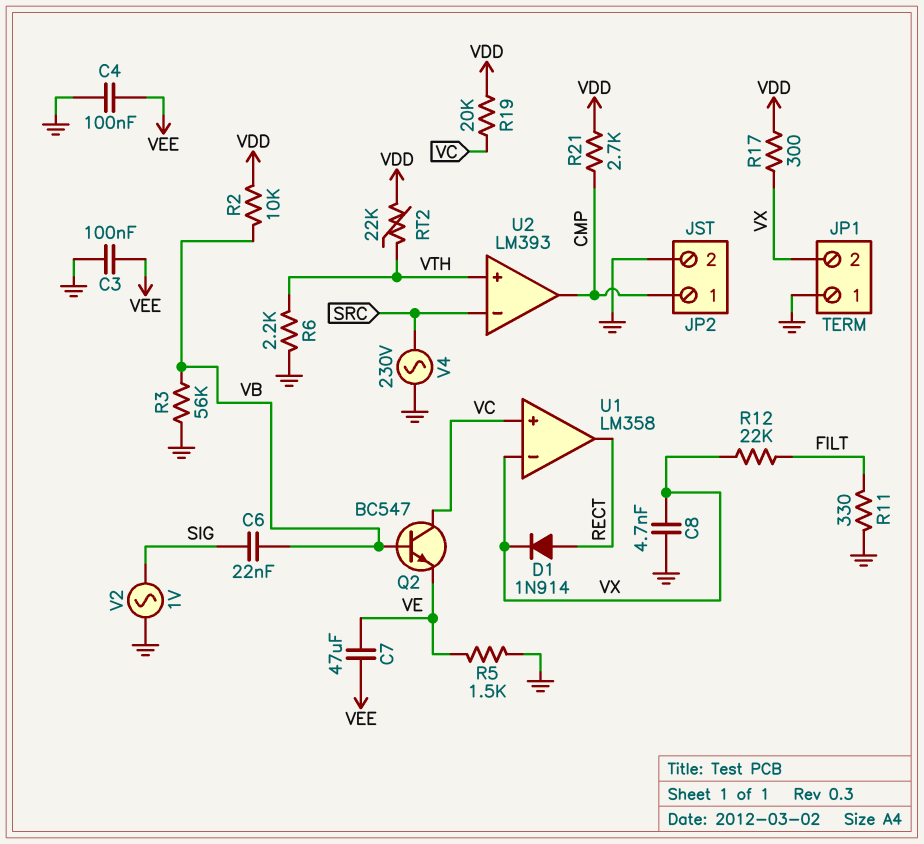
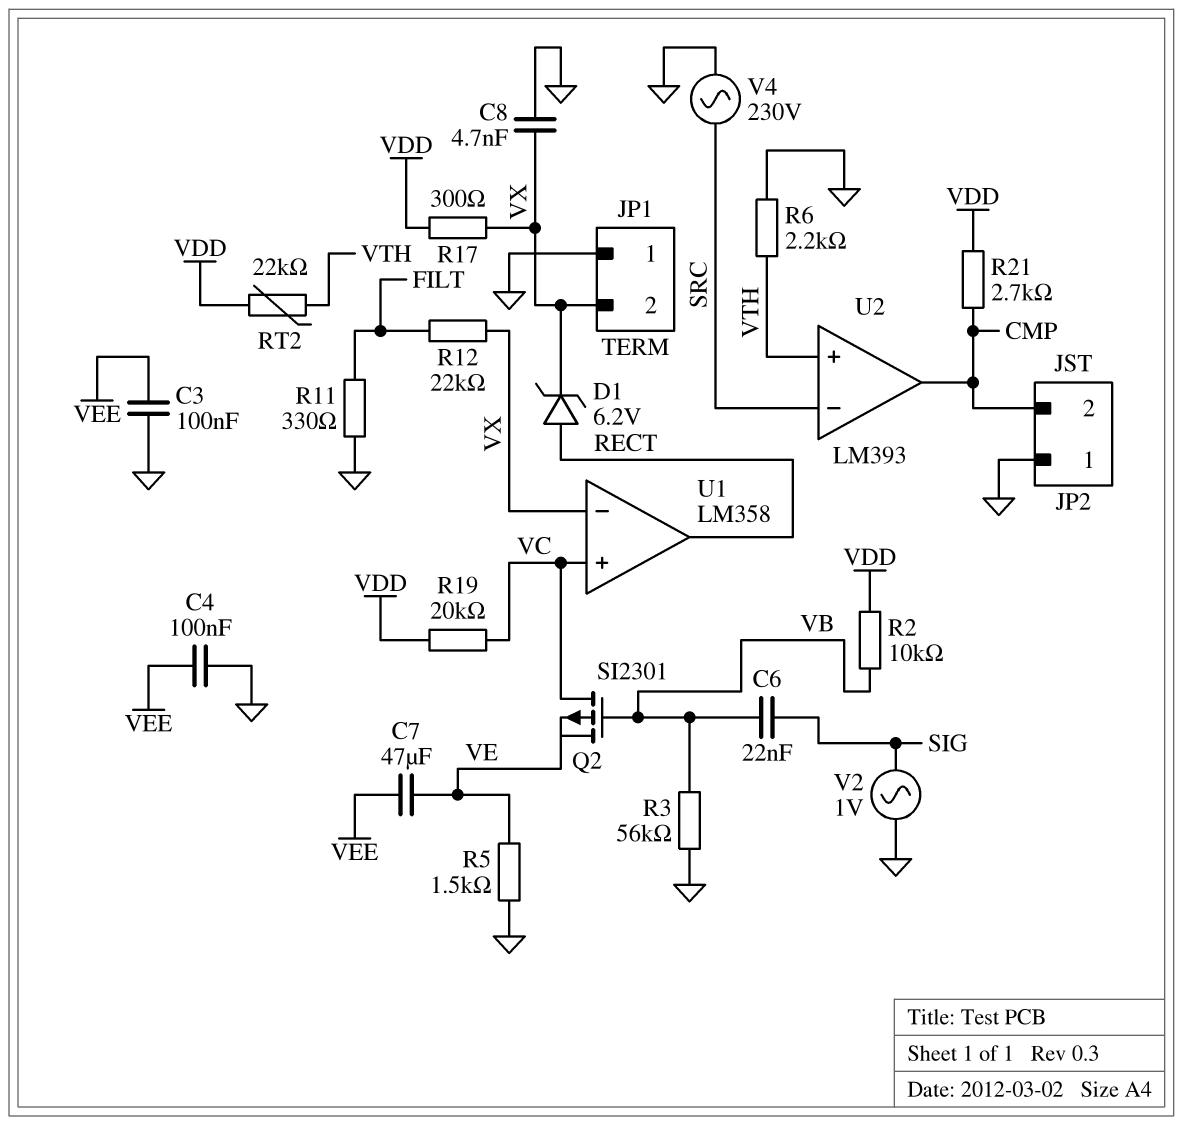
D1: diode 1N914 (A RECT, K VX) -> zener 6.2V (A RECT, K VX)
JP2 pin 1: CMP -> GND
JP2 pin 2: GND -> CMP
Q2: NPN BC547 (B VB, C VC, E VE) -> PMOS SI2301 (G VB, D VC, S VE)

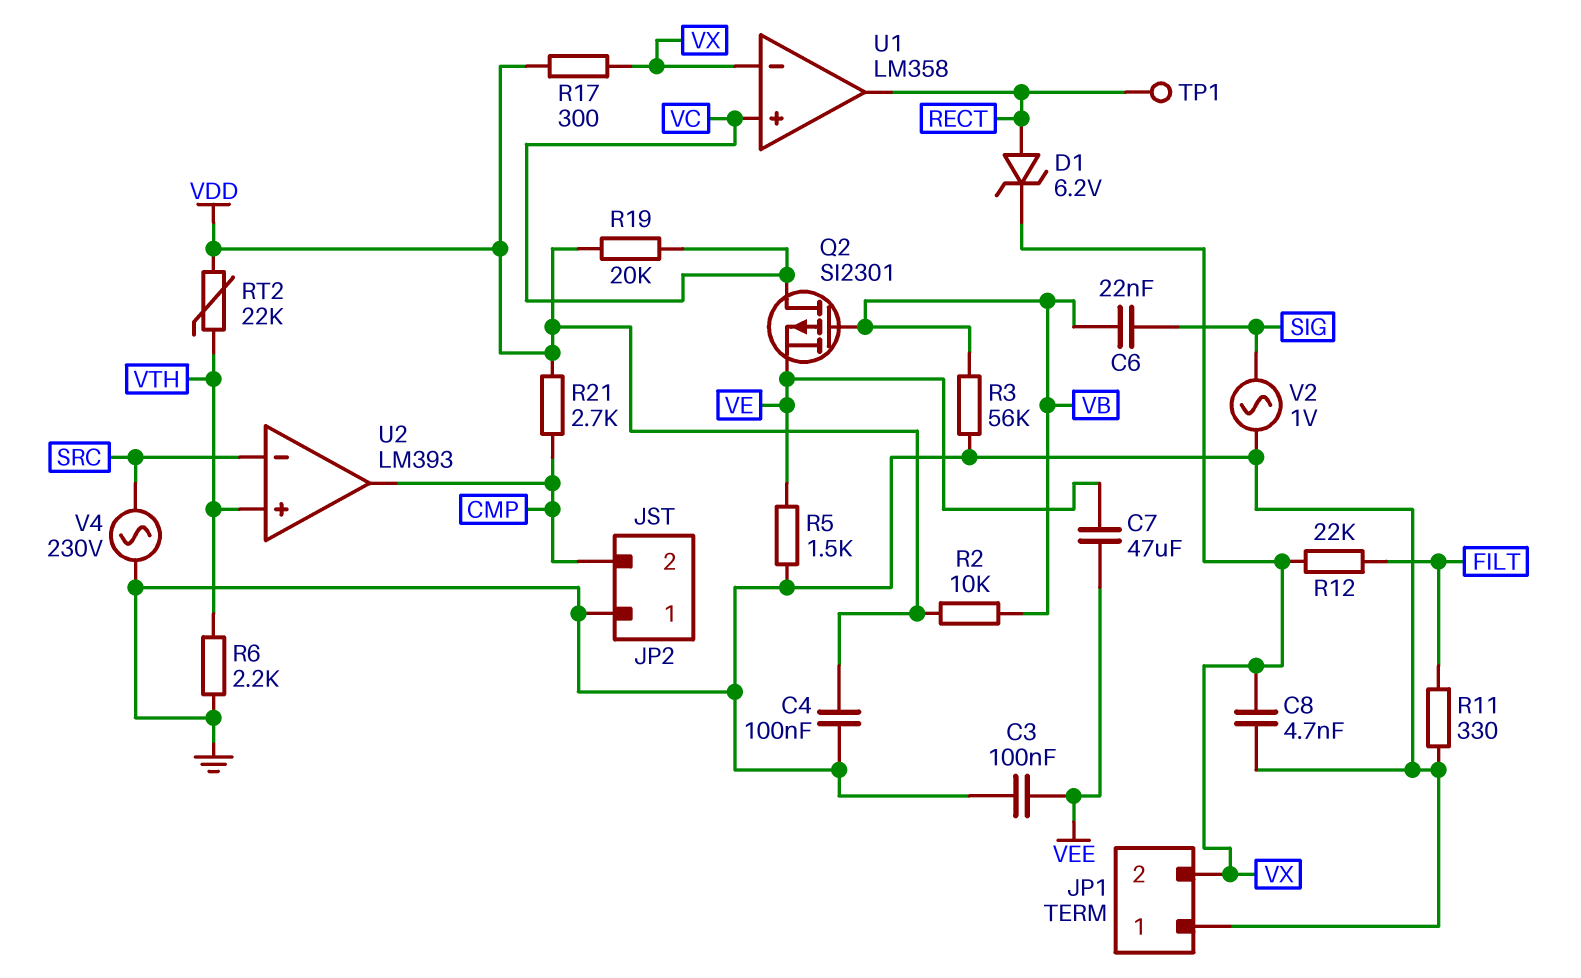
C4: 100nF (GND, VEE) -> 100nF (GND, VDD)
TP1: none -> test point (RECT)

